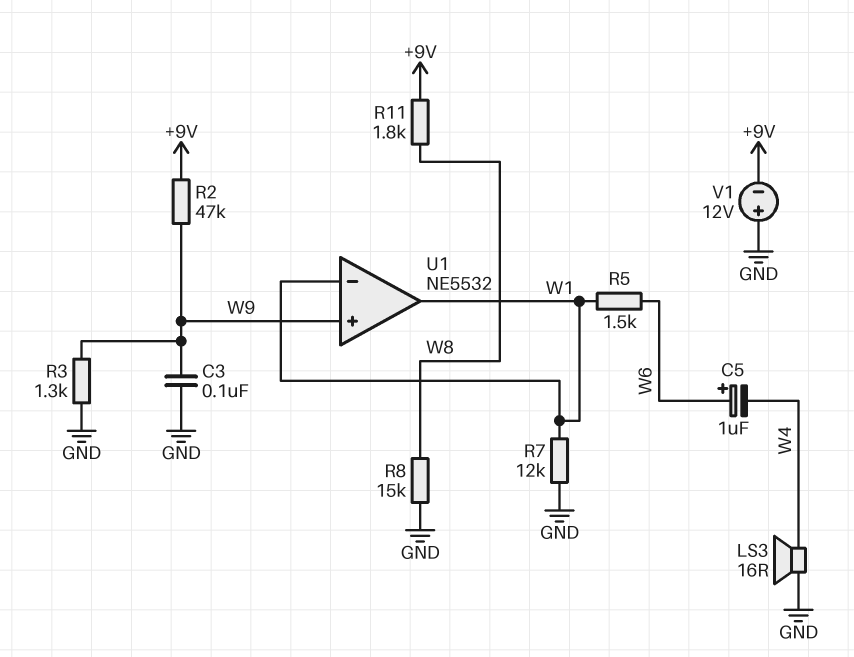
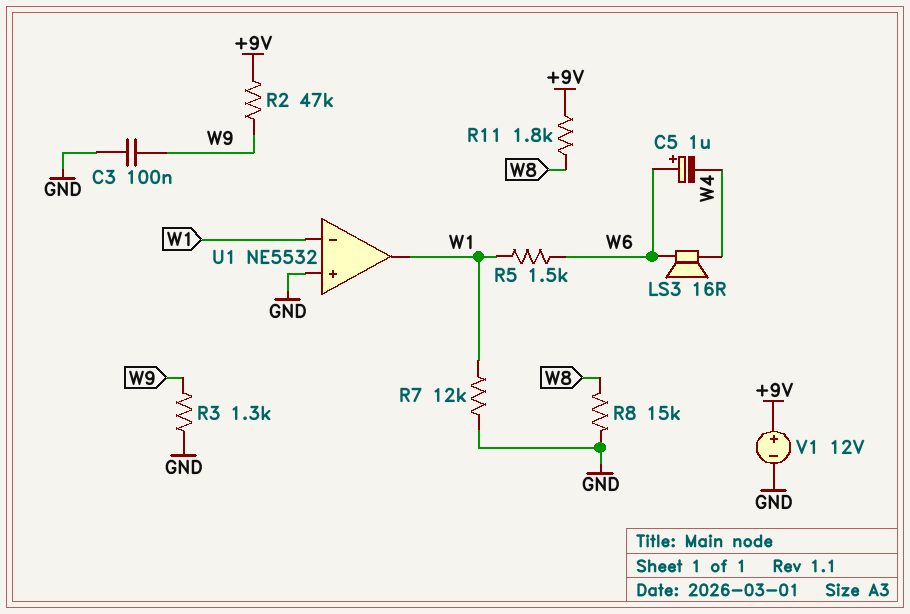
LS3: speaker 16R (GND, W4) -> speaker 16R (W4, W6)
U1 pin in+: W9 -> GND
V1: 12V (plus GND, minus +9V) -> 12V (plus +9V, minus GND)

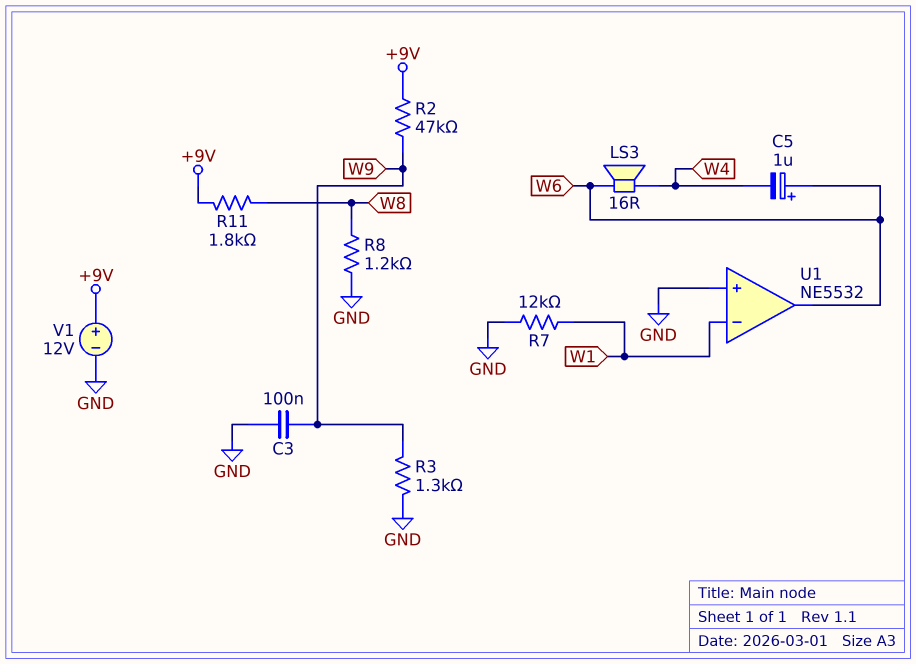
R5: 1.5k (W1, W6) -> none
R8: 15k (GND, W8) -> 1.2k (GND, W8)
U1 pin out: W1 -> W6

